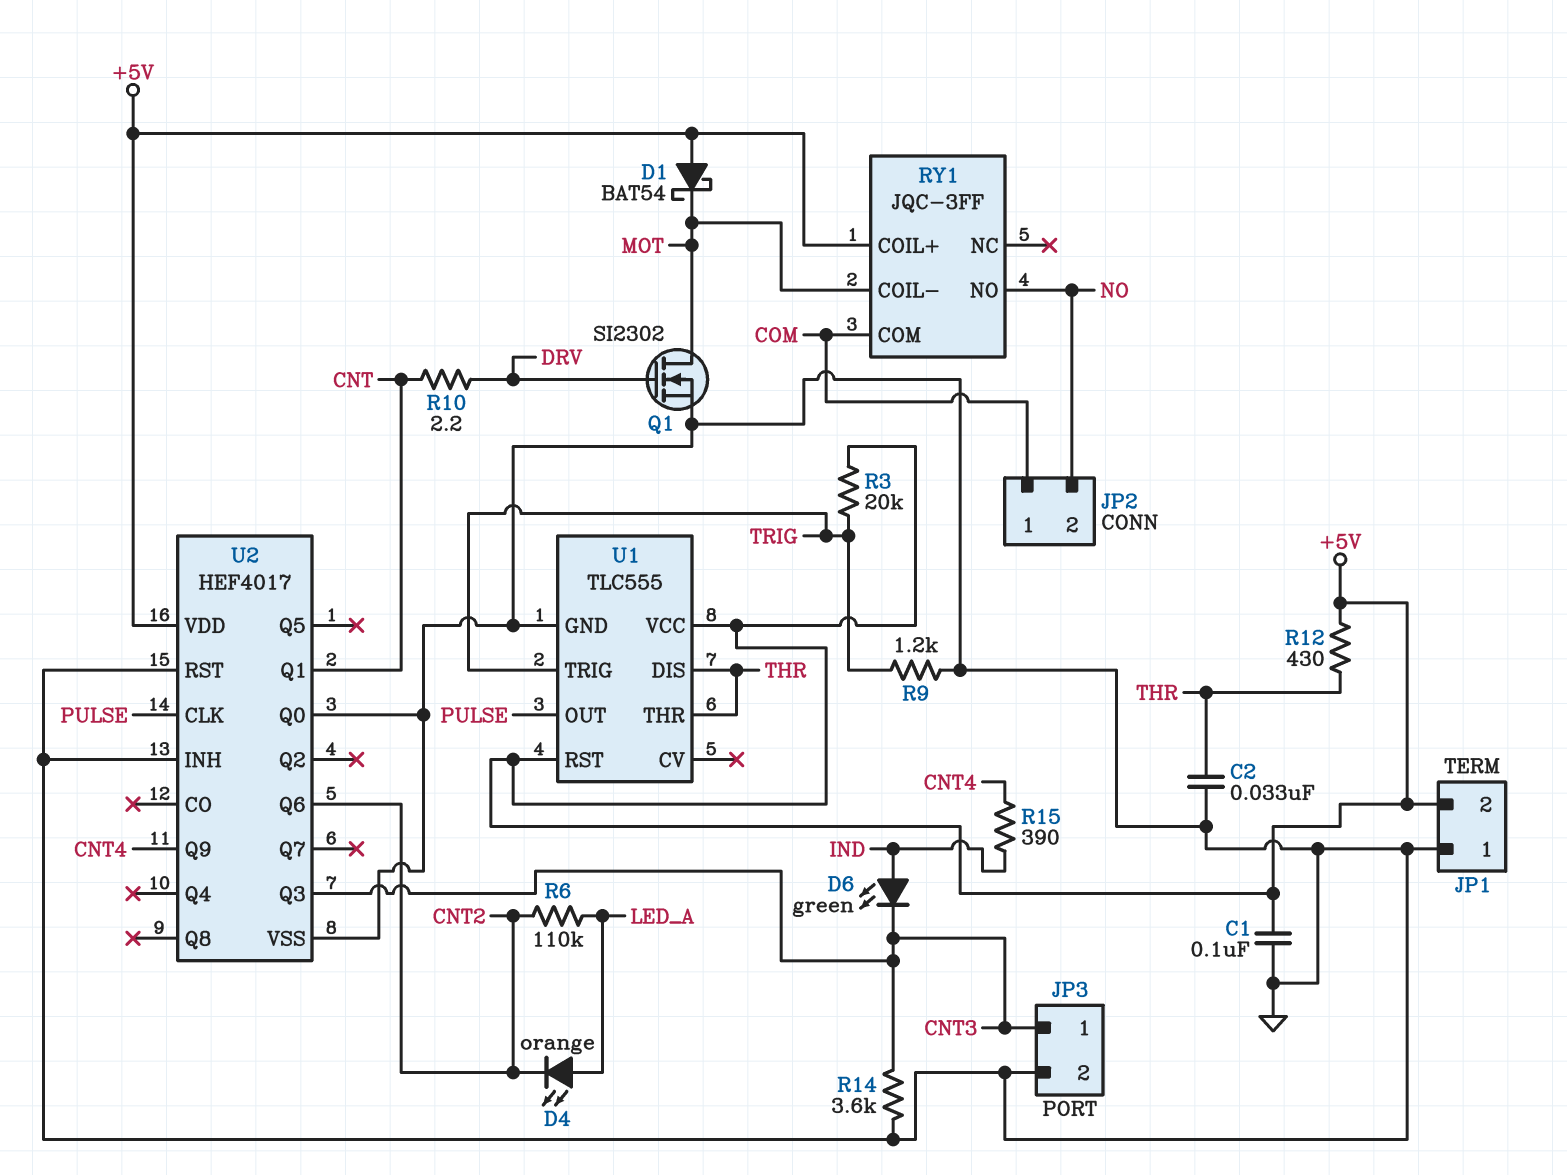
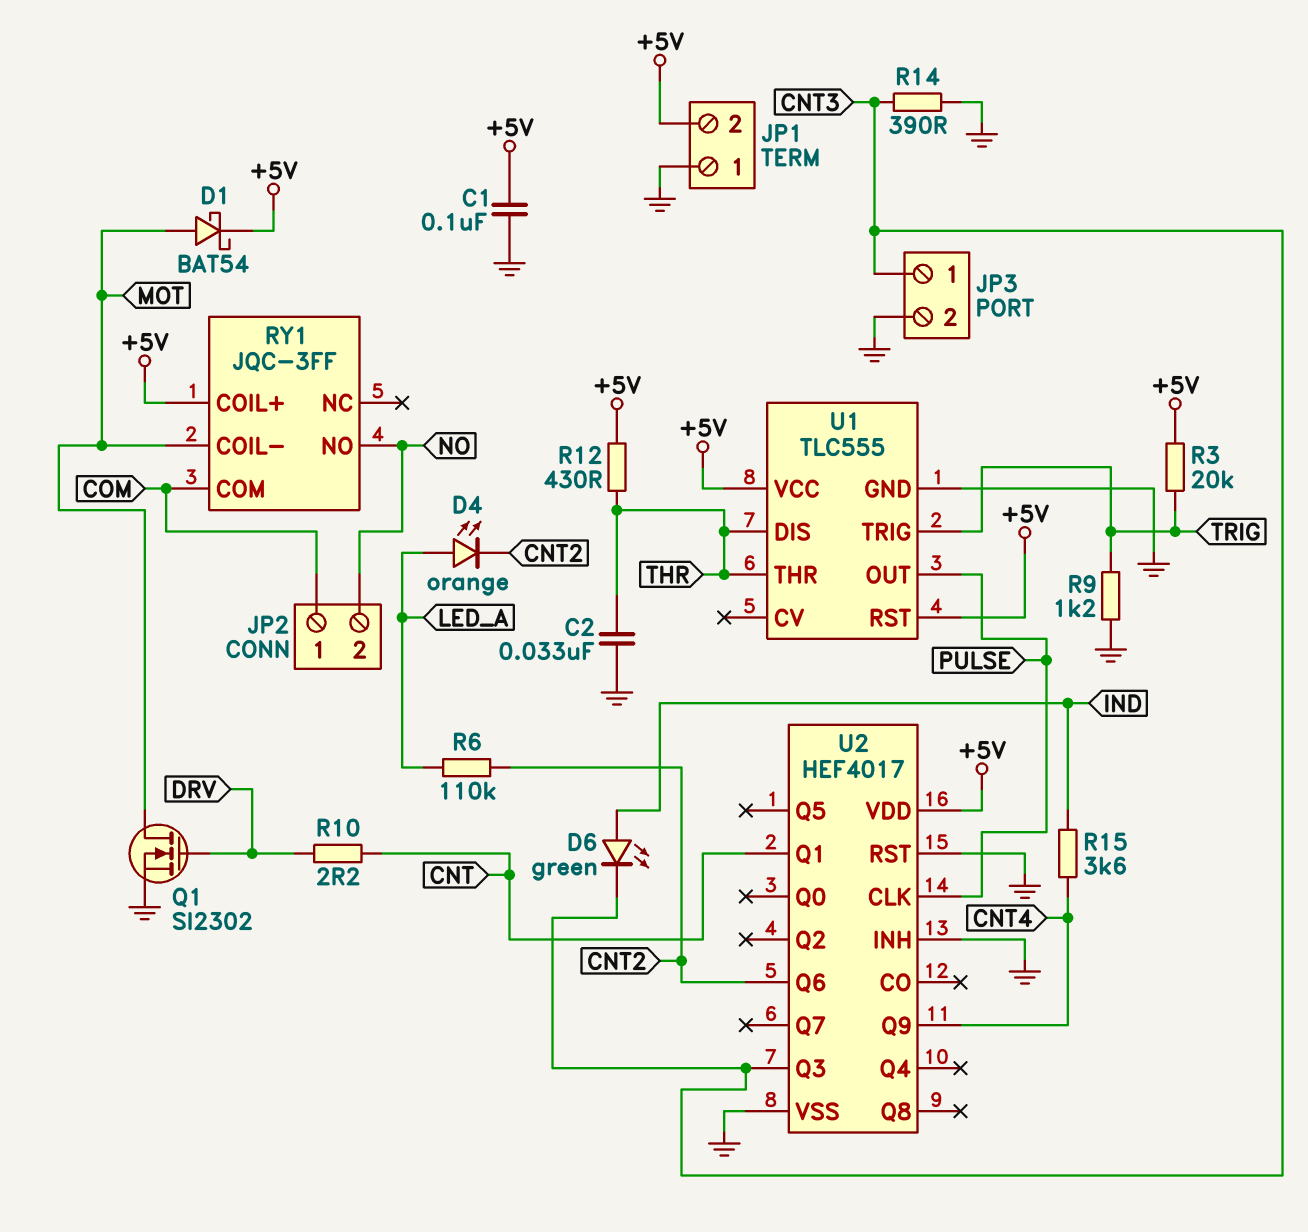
D1: schottky BAT54 (A +5V, K MOT) -> schottky BAT54 (A MOT, K +5V)
R14: 3.6k (CNT3, GND) -> 390 (CNT3, GND)
R15: 390 (CNT4, IND) -> 3.6k (CNT4, IND)
U2 pin Q0: GND -> none

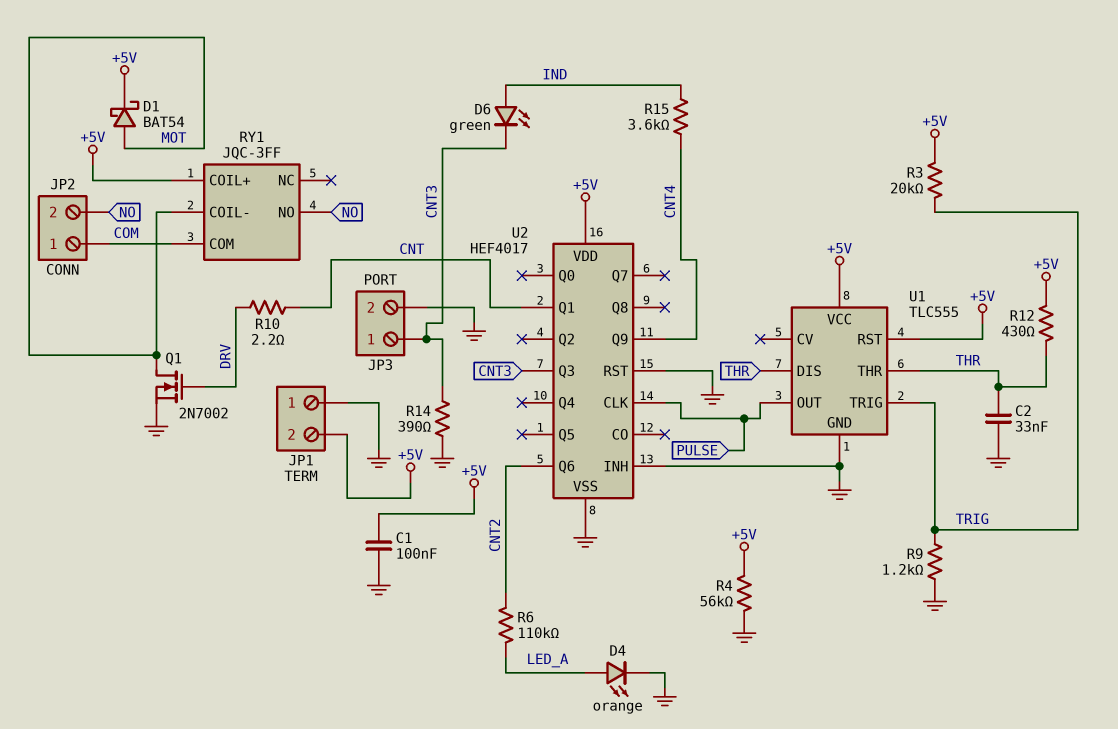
D4: LED orange (A LED_A, K CNT2) -> LED orange (A LED_A, K GND)
Q1: NMOS SI2302 (G DRV, D MOT, S GND) -> NMOS 2N7002 (G DRV, D MOT, S GND)
R4: none -> 56k (+5V, GND)

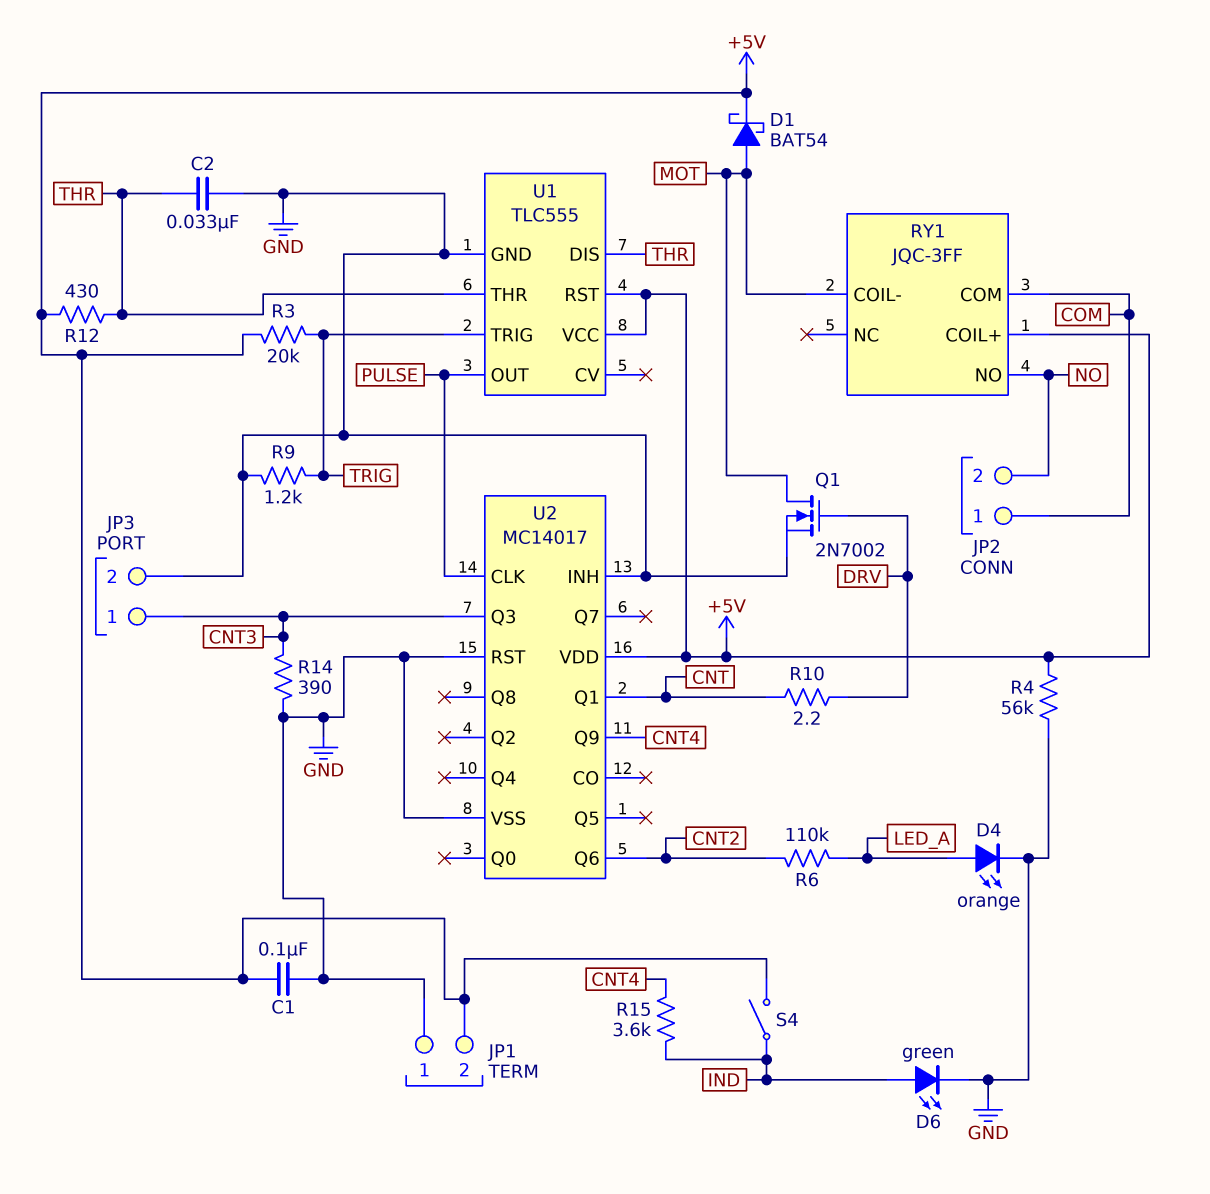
D6: LED green (A IND, K CNT3) -> LED green (A IND, K GND)
S4: none -> switch (+5V, IND)
U2: HEF4017 -> MC14017

